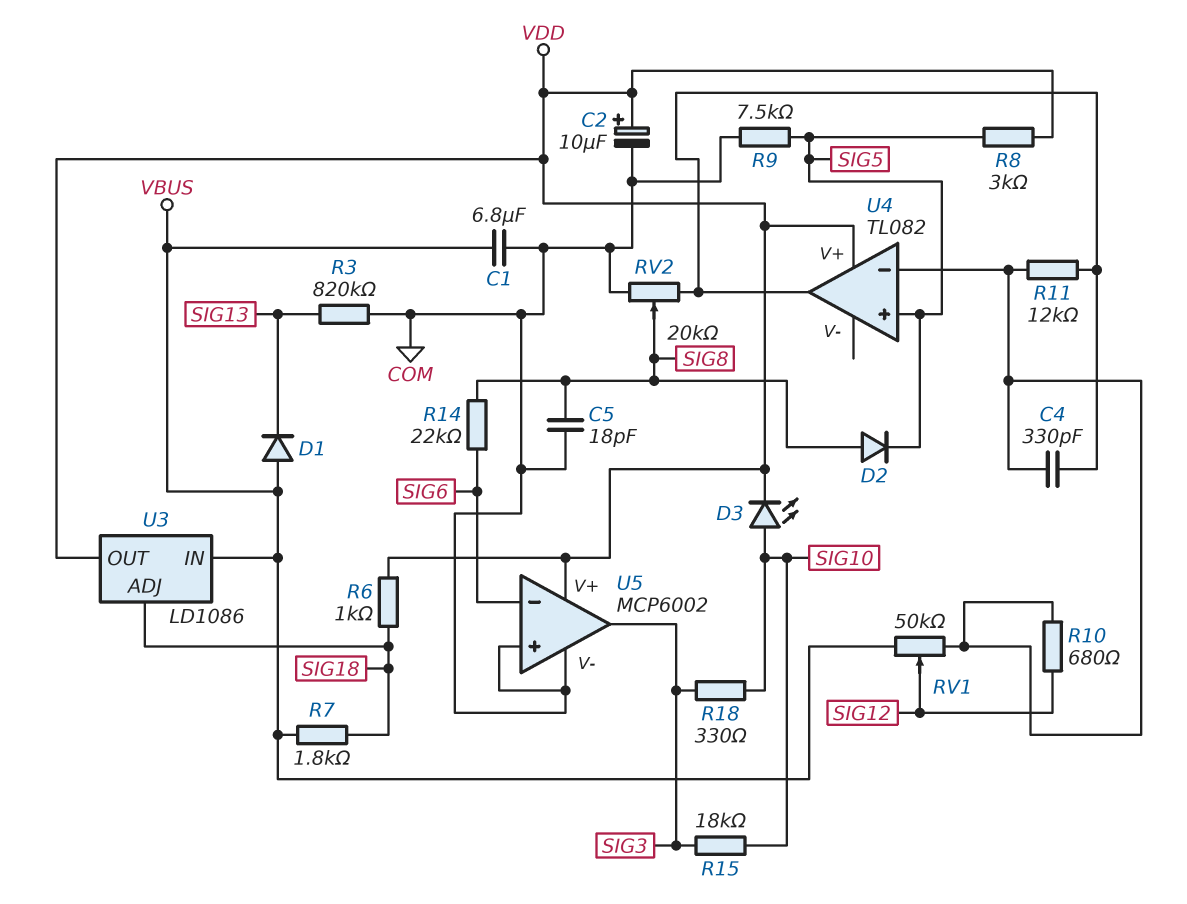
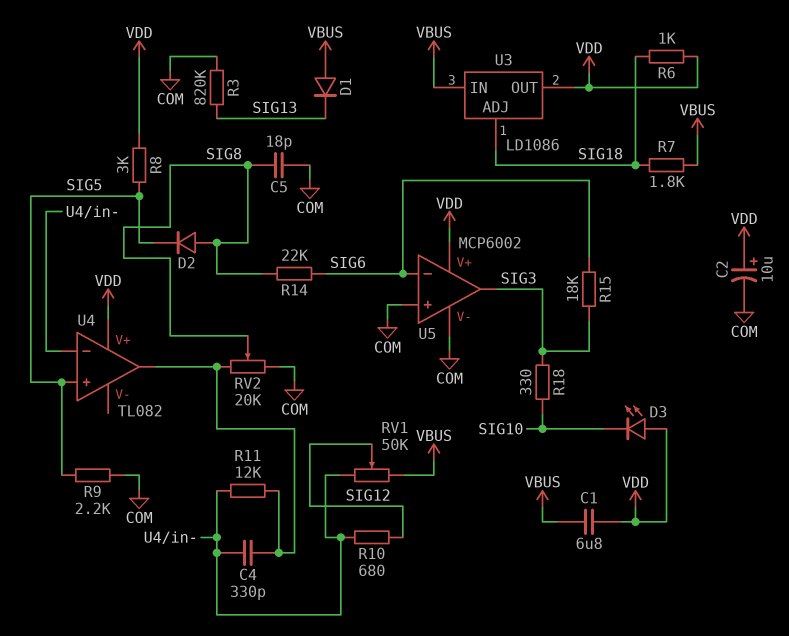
C1: 6.8uF (COM, VBUS) -> 6.8uF (VBUS, VDD)
D3: LED (A SIG10, K VDD) -> LED (A VDD, K SIG10)
R9: 7.5k (COM, SIG5) -> 2.2k (COM, SIG5)
R15: 18k (SIG3, SIG10) -> 18k (SIG3, SIG6)

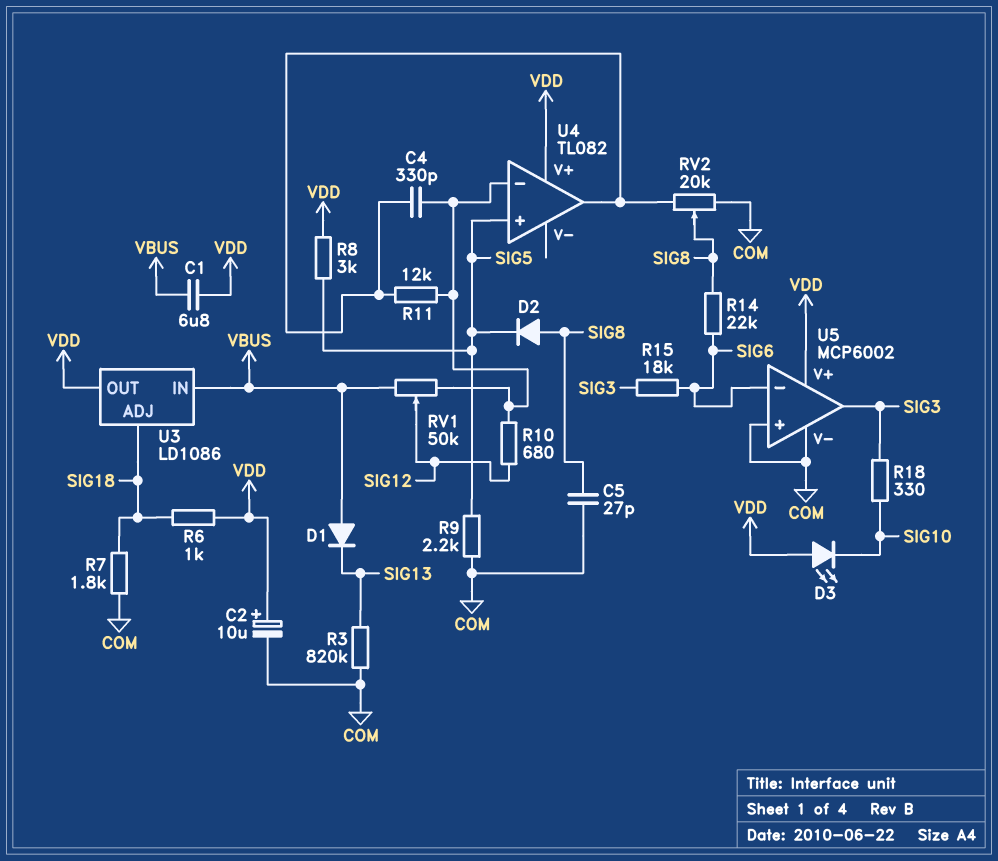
C5: 18pF (COM, SIG8) -> 27pF (COM, SIG8)
R7: 1.8k (SIG18, VBUS) -> 1.8k (COM, SIG18)

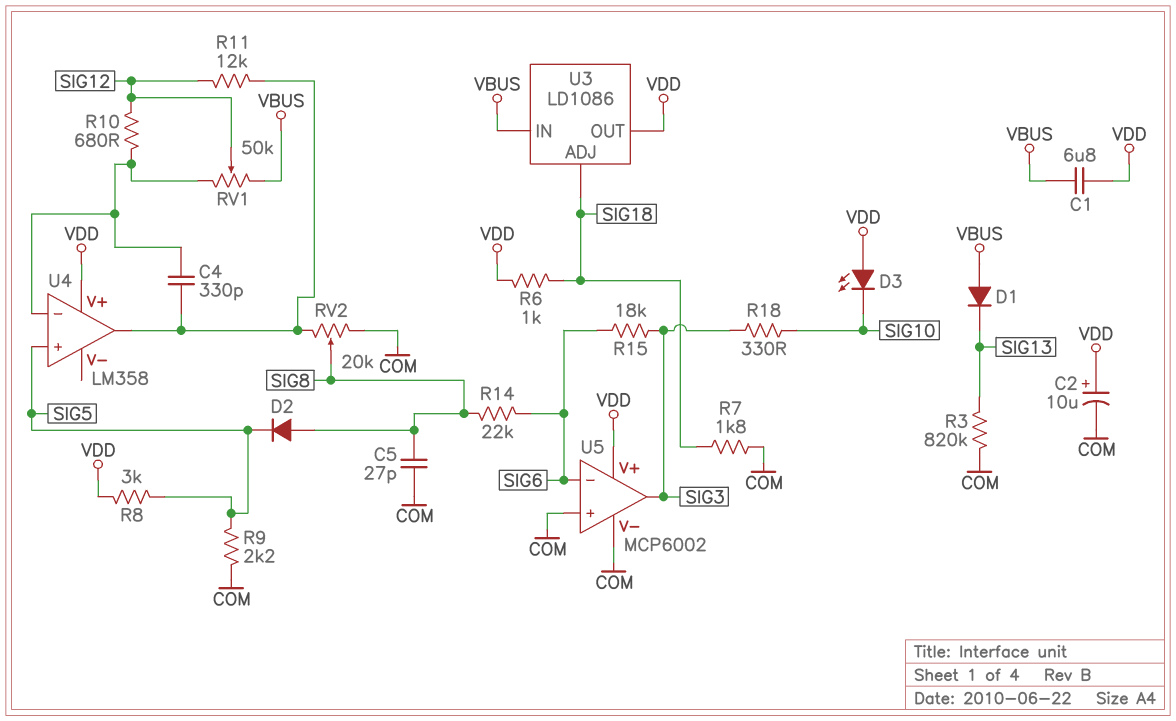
R11: 12k (U4/in-, U4/out) -> 12k (SIG12, U4/out)
U4: TL082 -> LM358

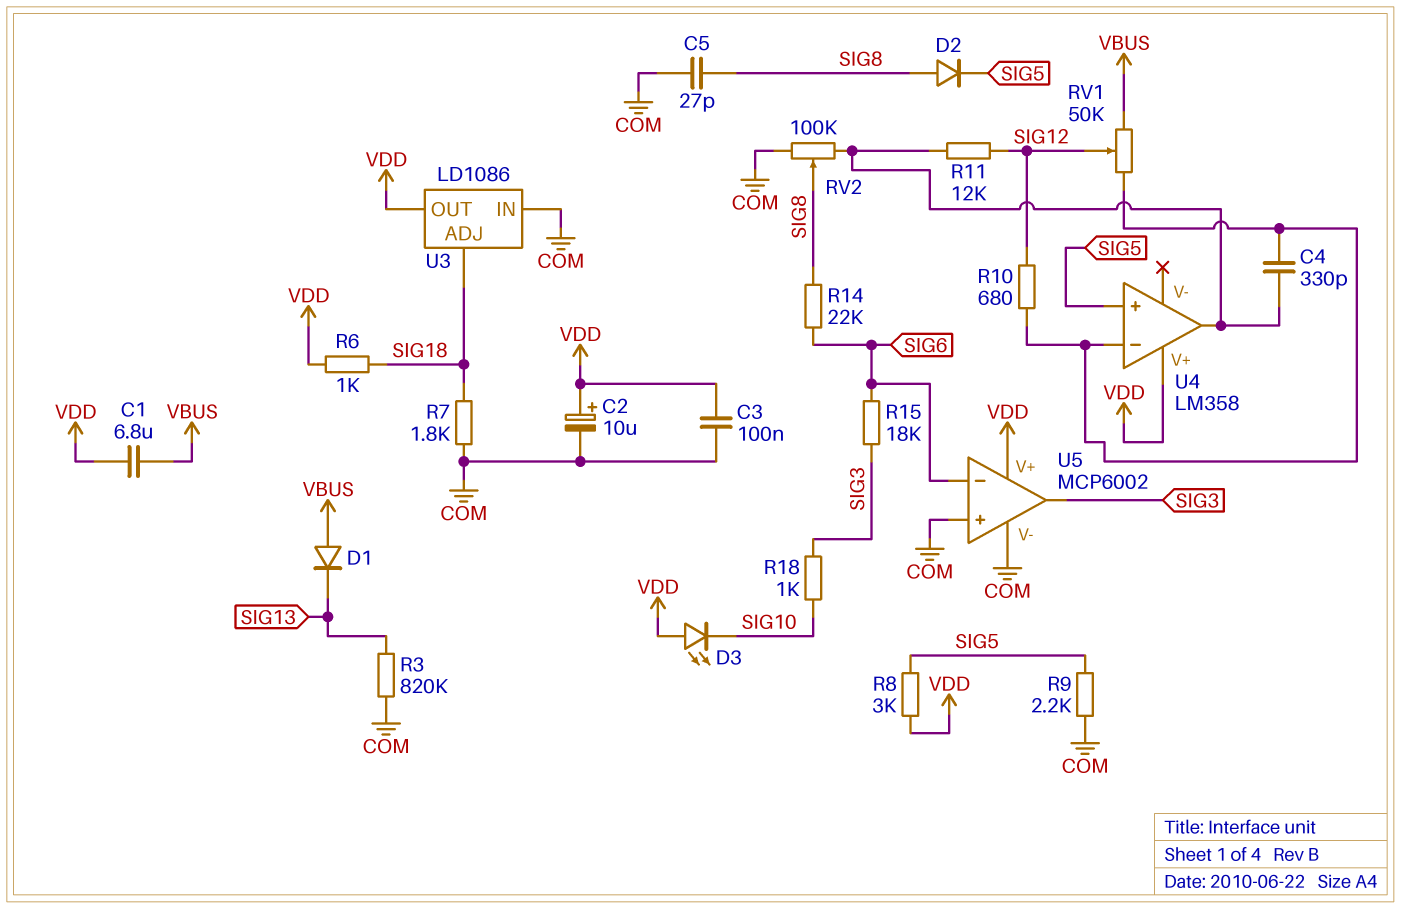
C3: none -> 100nF (COM, VDD)
R18: 330 (SIG3, SIG10) -> 1k (SIG3, SIG10)
RV2: 20k (COM, U4/out, wiper SIG8) -> 100k (COM, U4/out, wiper SIG8)
U3 pin IN: VBUS -> COM

